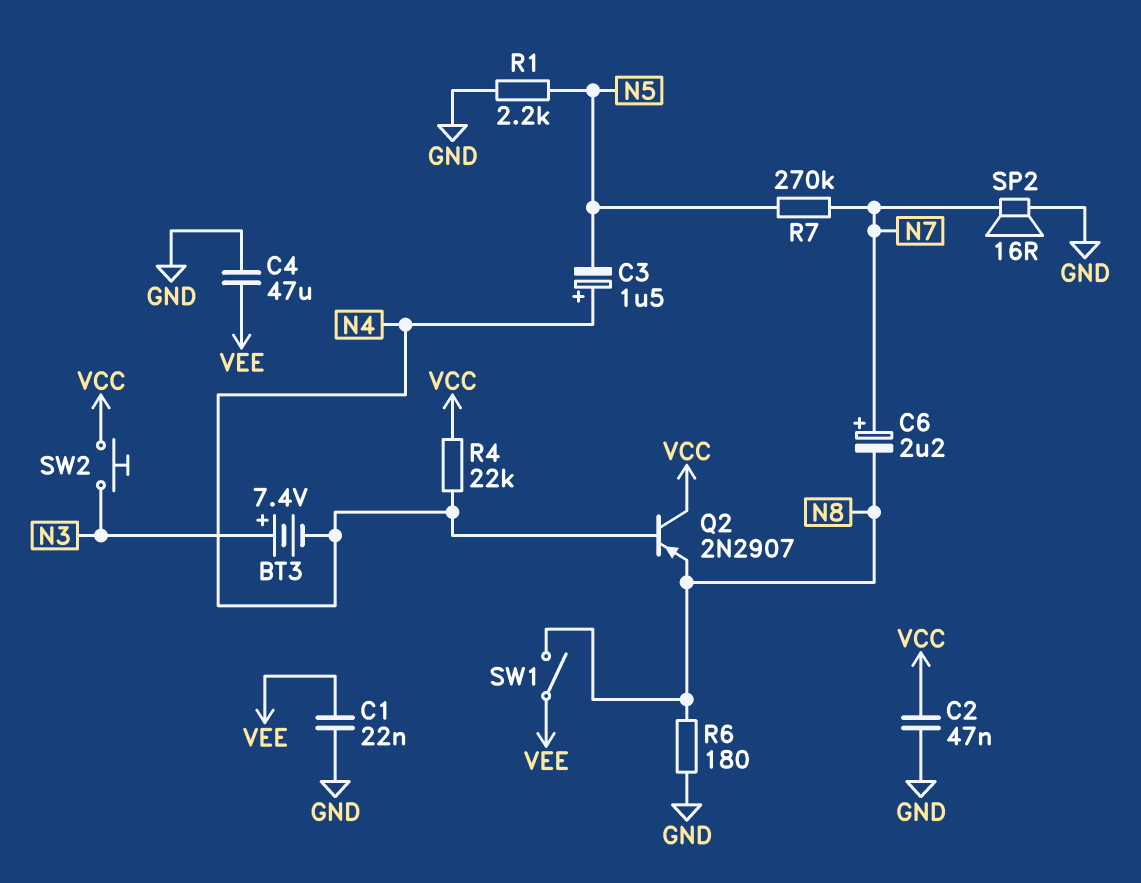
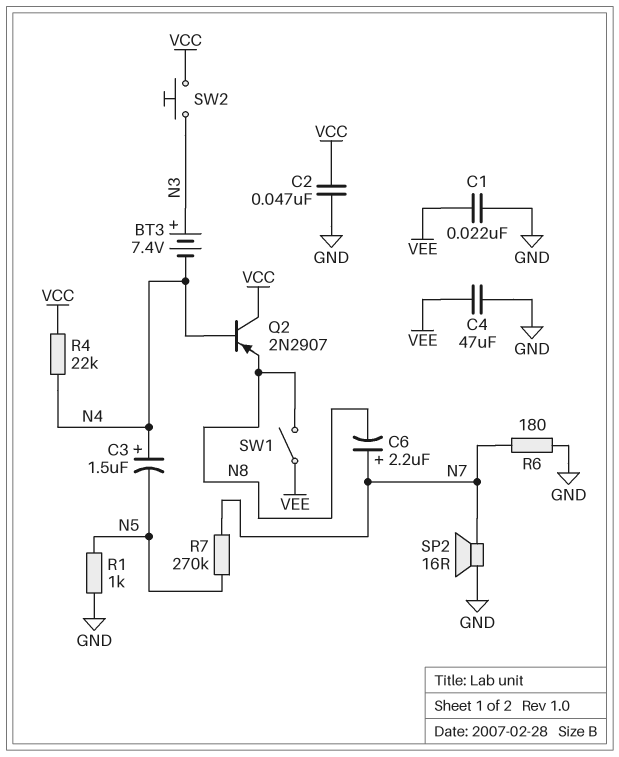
R1: 2.2k (GND, N5) -> 1k (GND, N5)
R6: 180 (GND, N8) -> 180 (GND, N7)

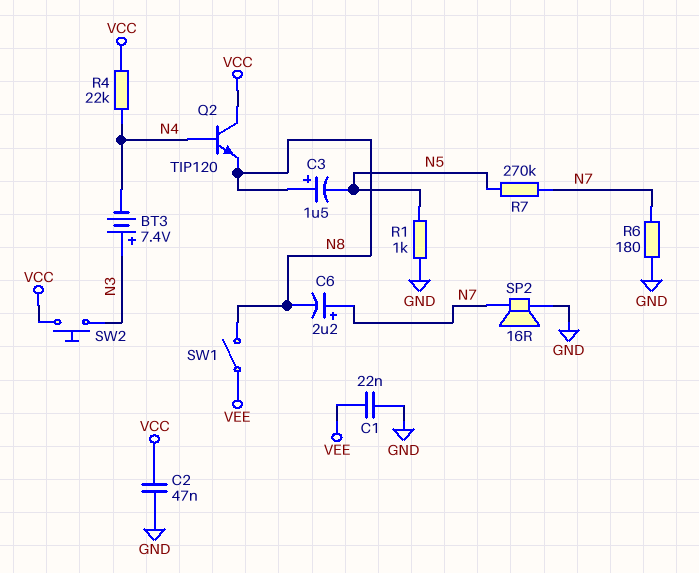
C3: 1.5uF (plus N4, minus N5) -> 1.5uF (plus N8, minus N5)
C4: 47uF (GND, VEE) -> none
Q2: PNP 2N2907 (B N4, C VCC, E N8) -> NPN TIP120 (B N4, C VCC, E N8)

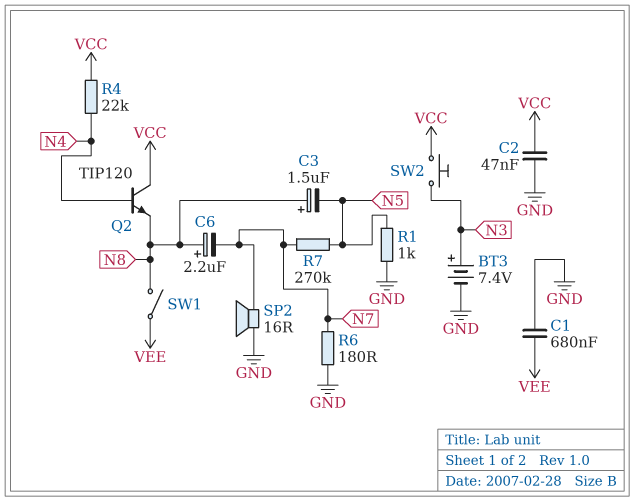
BT3: 7.4V (plus N3, minus N4) -> 7.4V (plus N3, minus GND)
C1: 22nF (GND, VEE) -> 680nF (GND, VEE)
C6: 2.2uF (plus N7, minus N8) -> 2.2uF (plus N8, minus N7)

